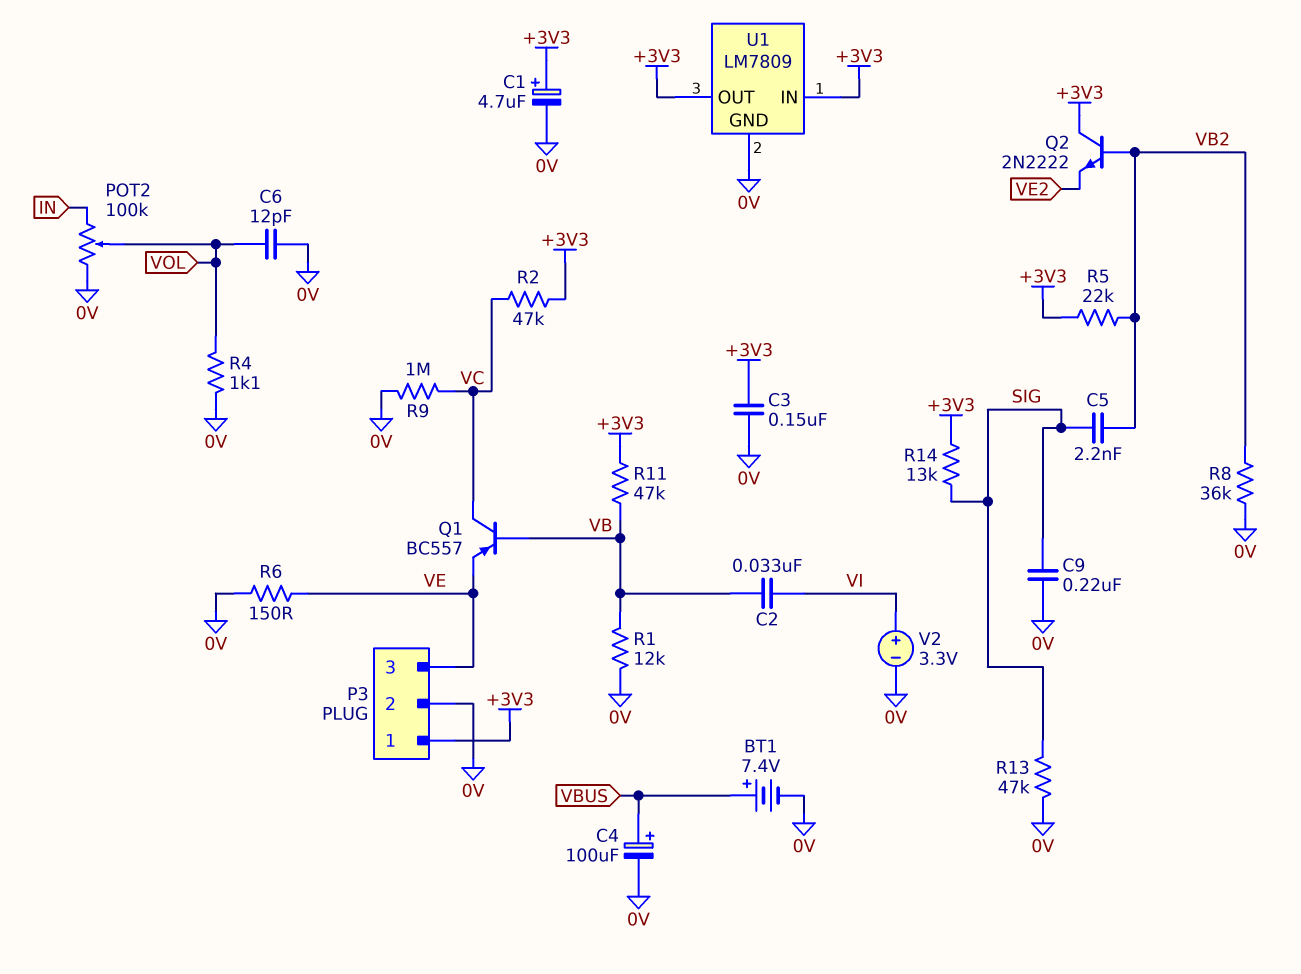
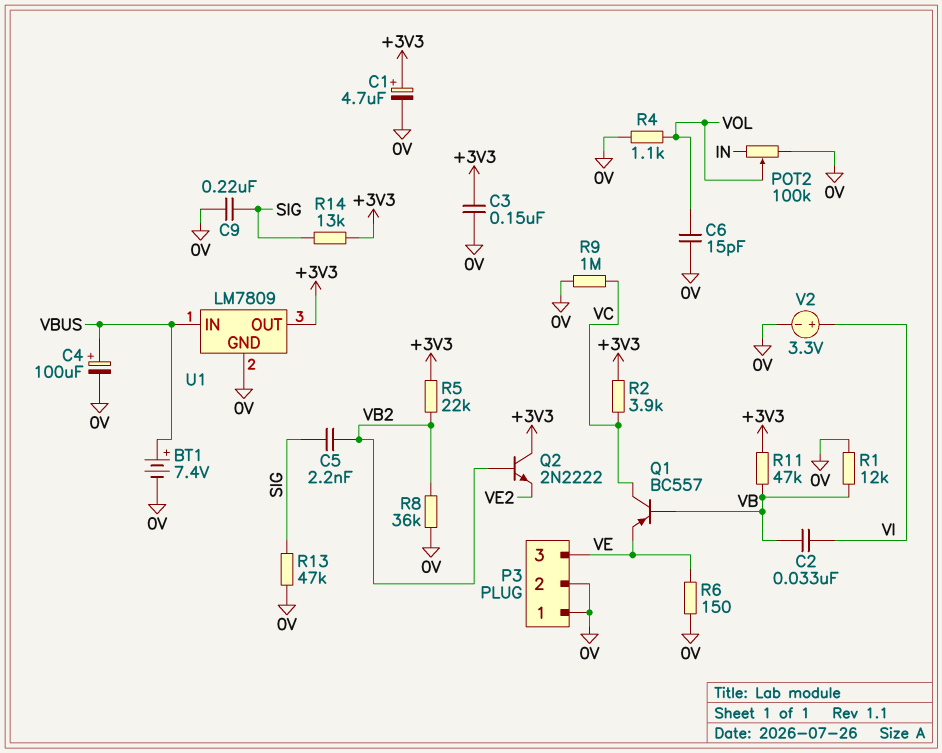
C6: 12pF (0V, VOL) -> 15pF (0V, VOL)
P3 pin 1: +3V3 -> 0V
R2: 47k (+3V3, VC) -> 3.9k (+3V3, VC)
U1 pin IN: +3V3 -> VBUS

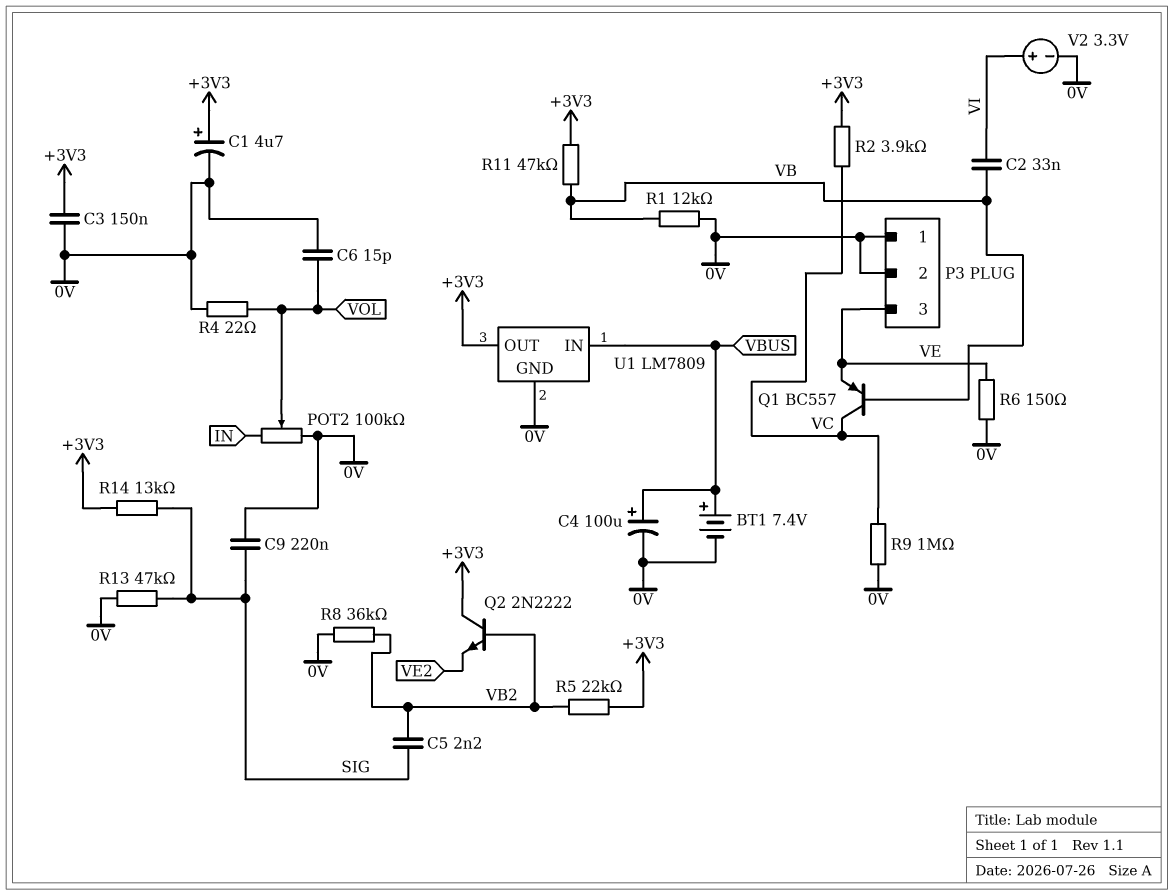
R4: 1.1k (0V, VOL) -> 22 (0V, VOL)

